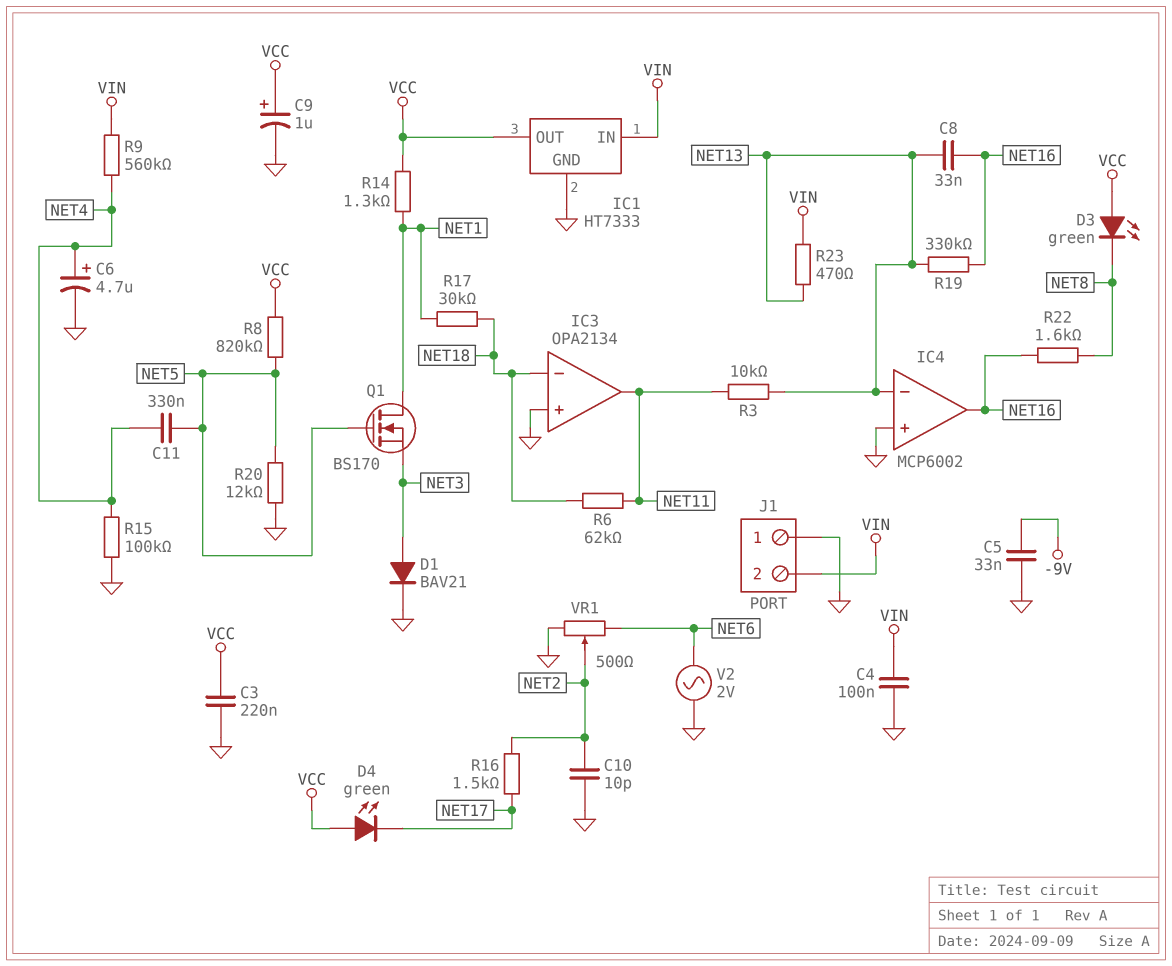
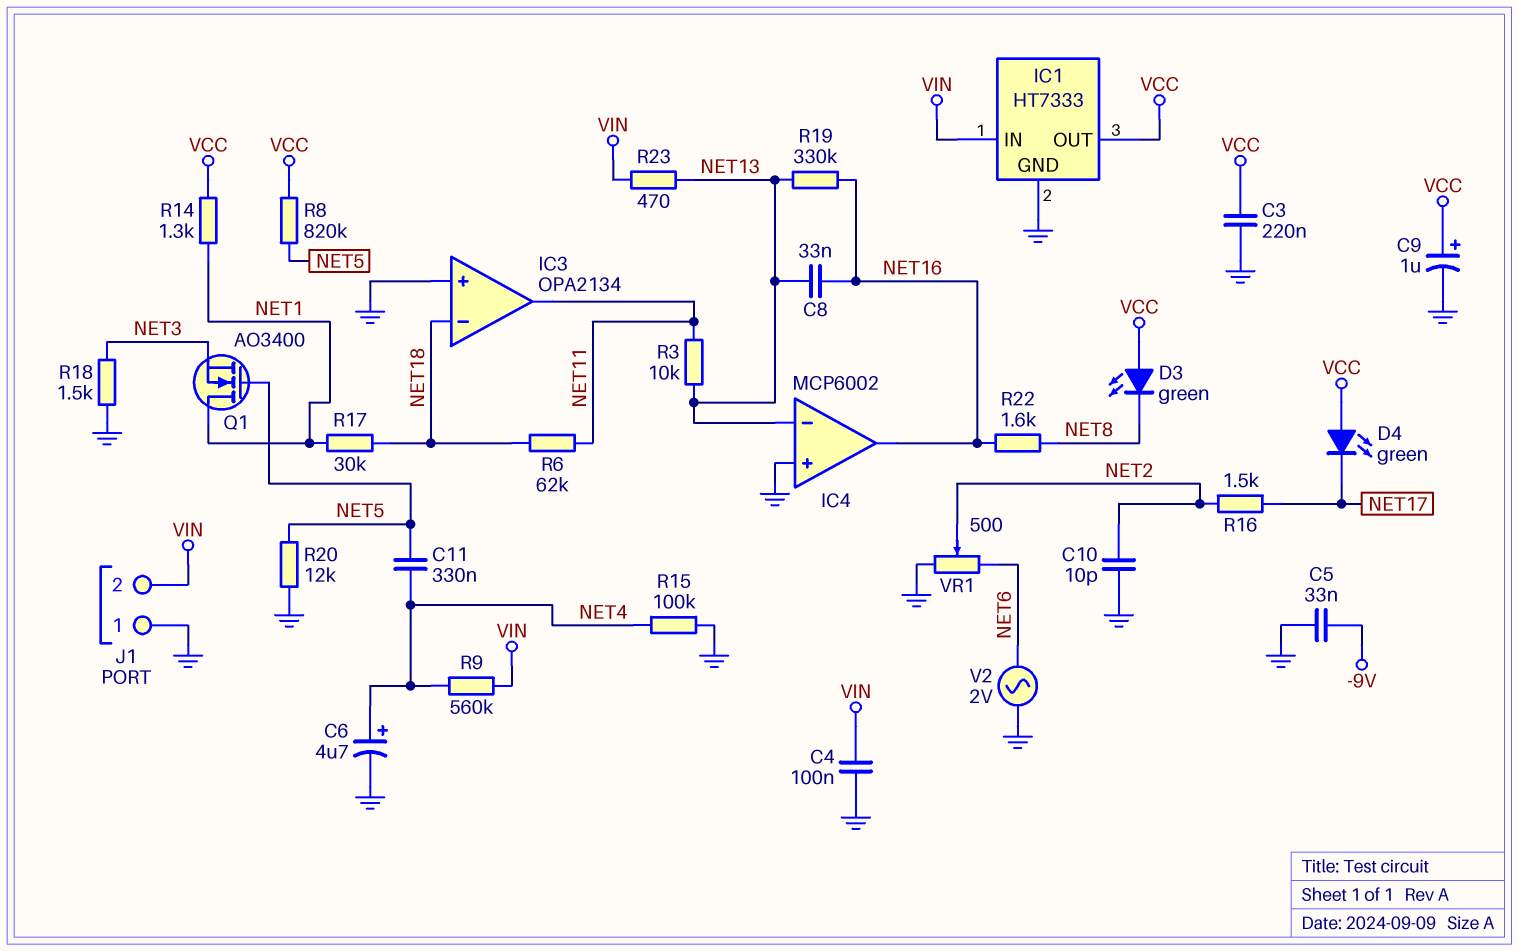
D1: diode BAV21 (A NET3, K GND) -> none
Q1: NMOS BS170 (G NET5, D NET1, S NET3) -> NMOS AO3400 (G NET5, D NET1, S NET3)
R18: none -> 1.5k (GND, NET3)

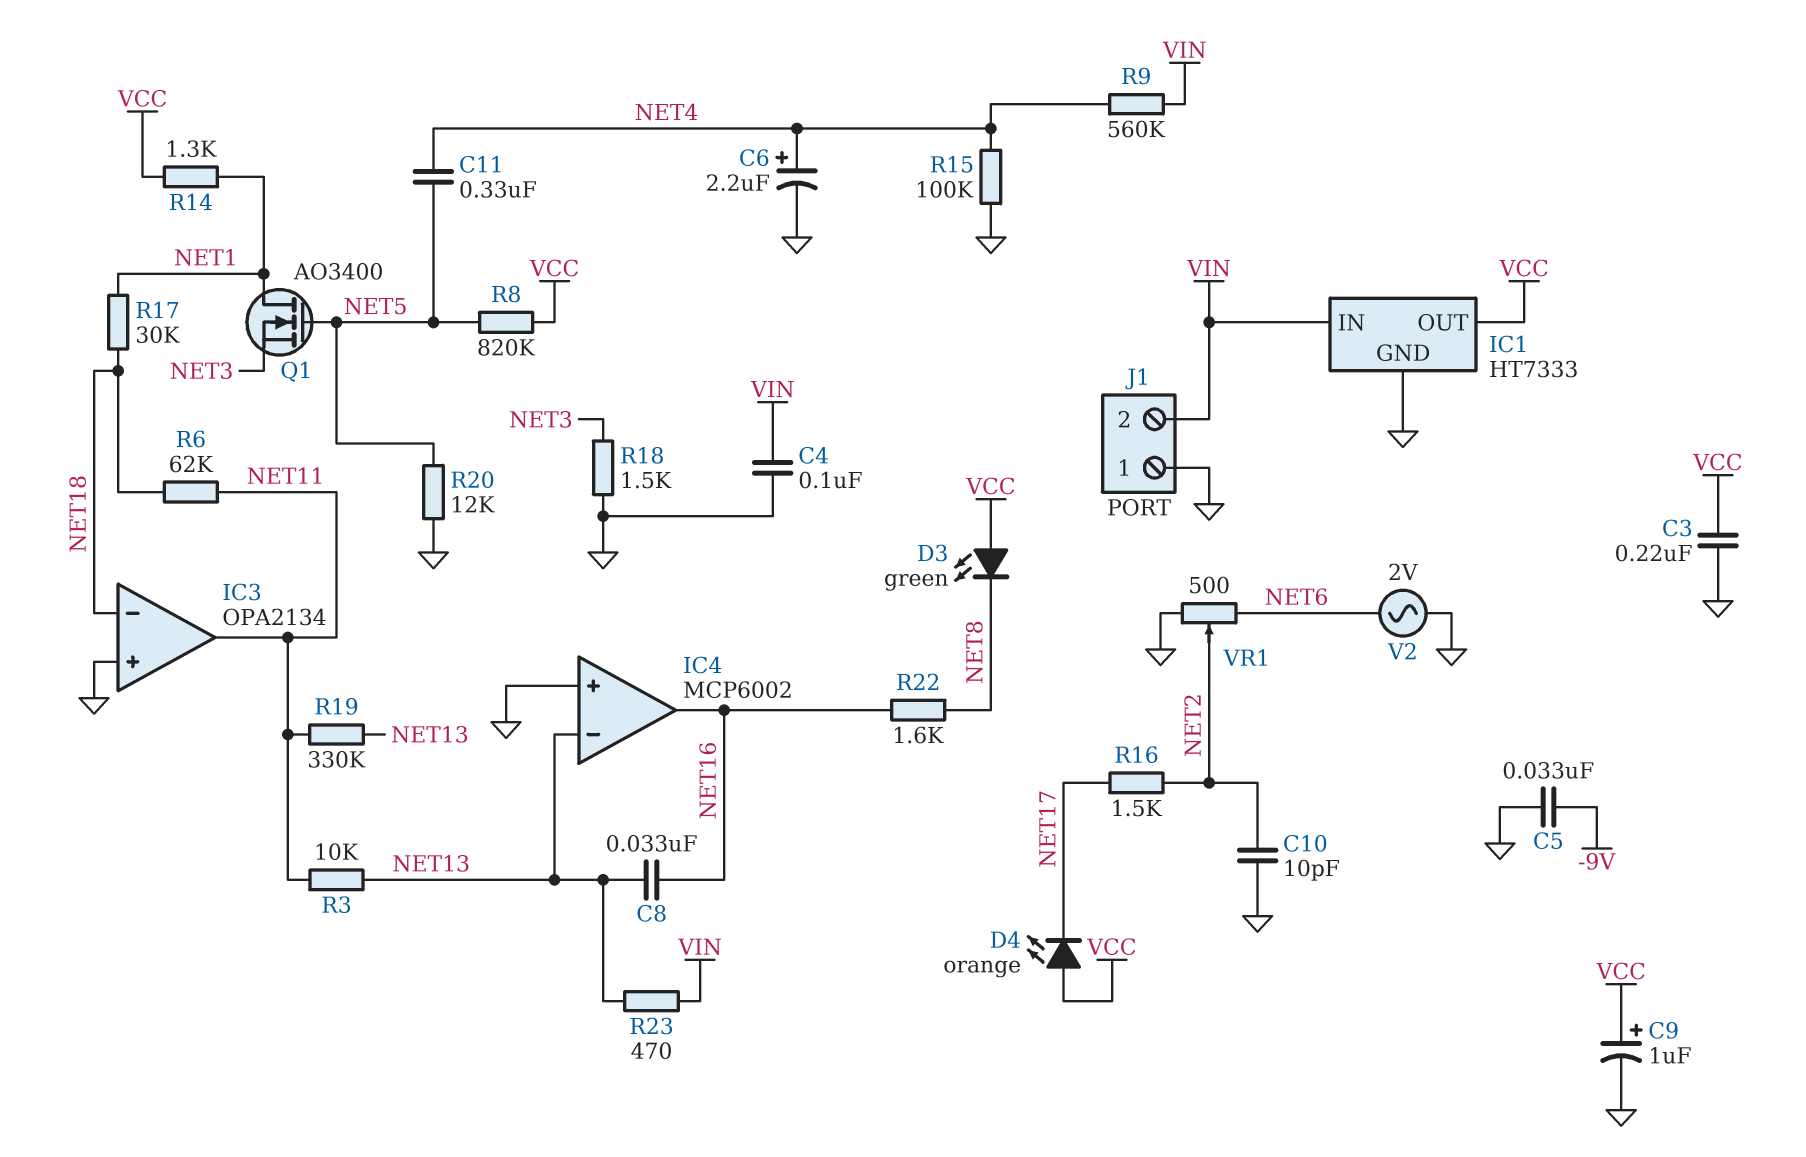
C6: 4.7uF (plus NET4, minus GND) -> 2.2uF (plus NET4, minus GND)
D4: LED green (A VCC, K NET17) -> LED orange (A VCC, K NET17)
R19: 330k (NET13, NET16) -> 330k (NET11, NET13)

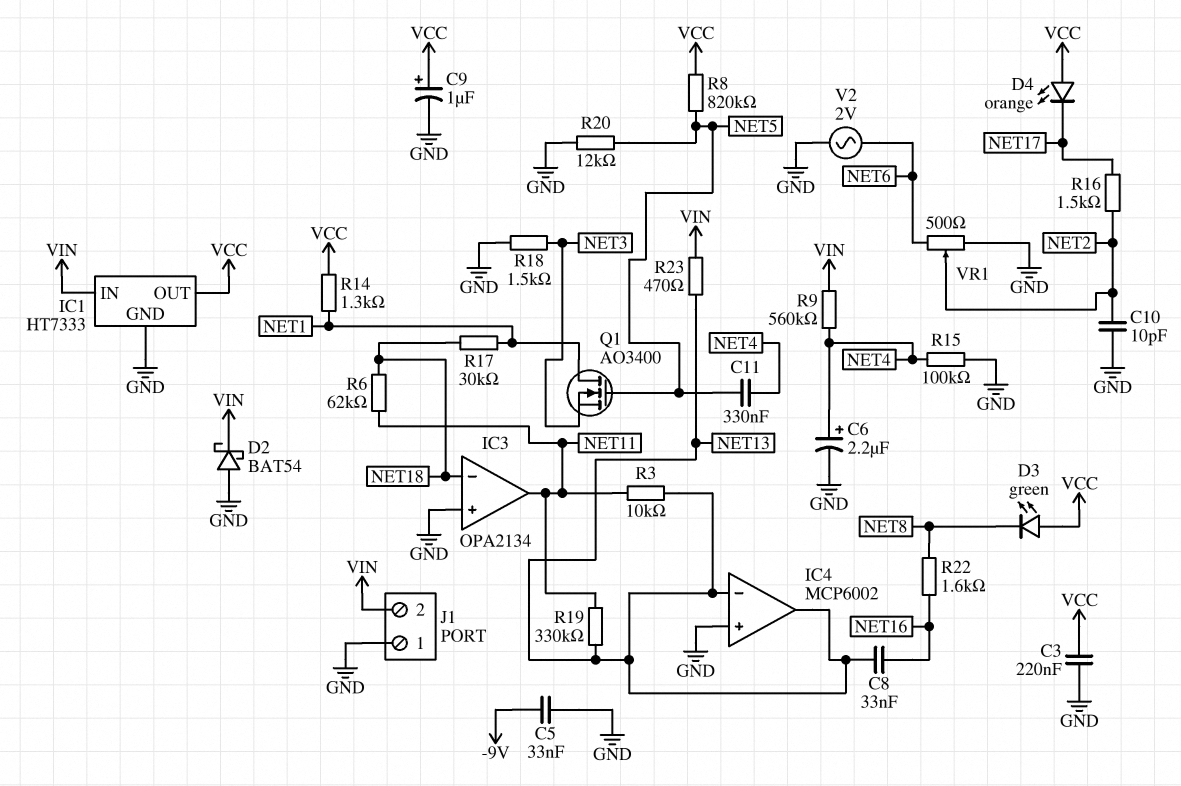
C4: 100nF (GND, VIN) -> none
D2: none -> schottky BAT54 (A GND, K VIN)
IC4 pin out: NET16 -> NET13

